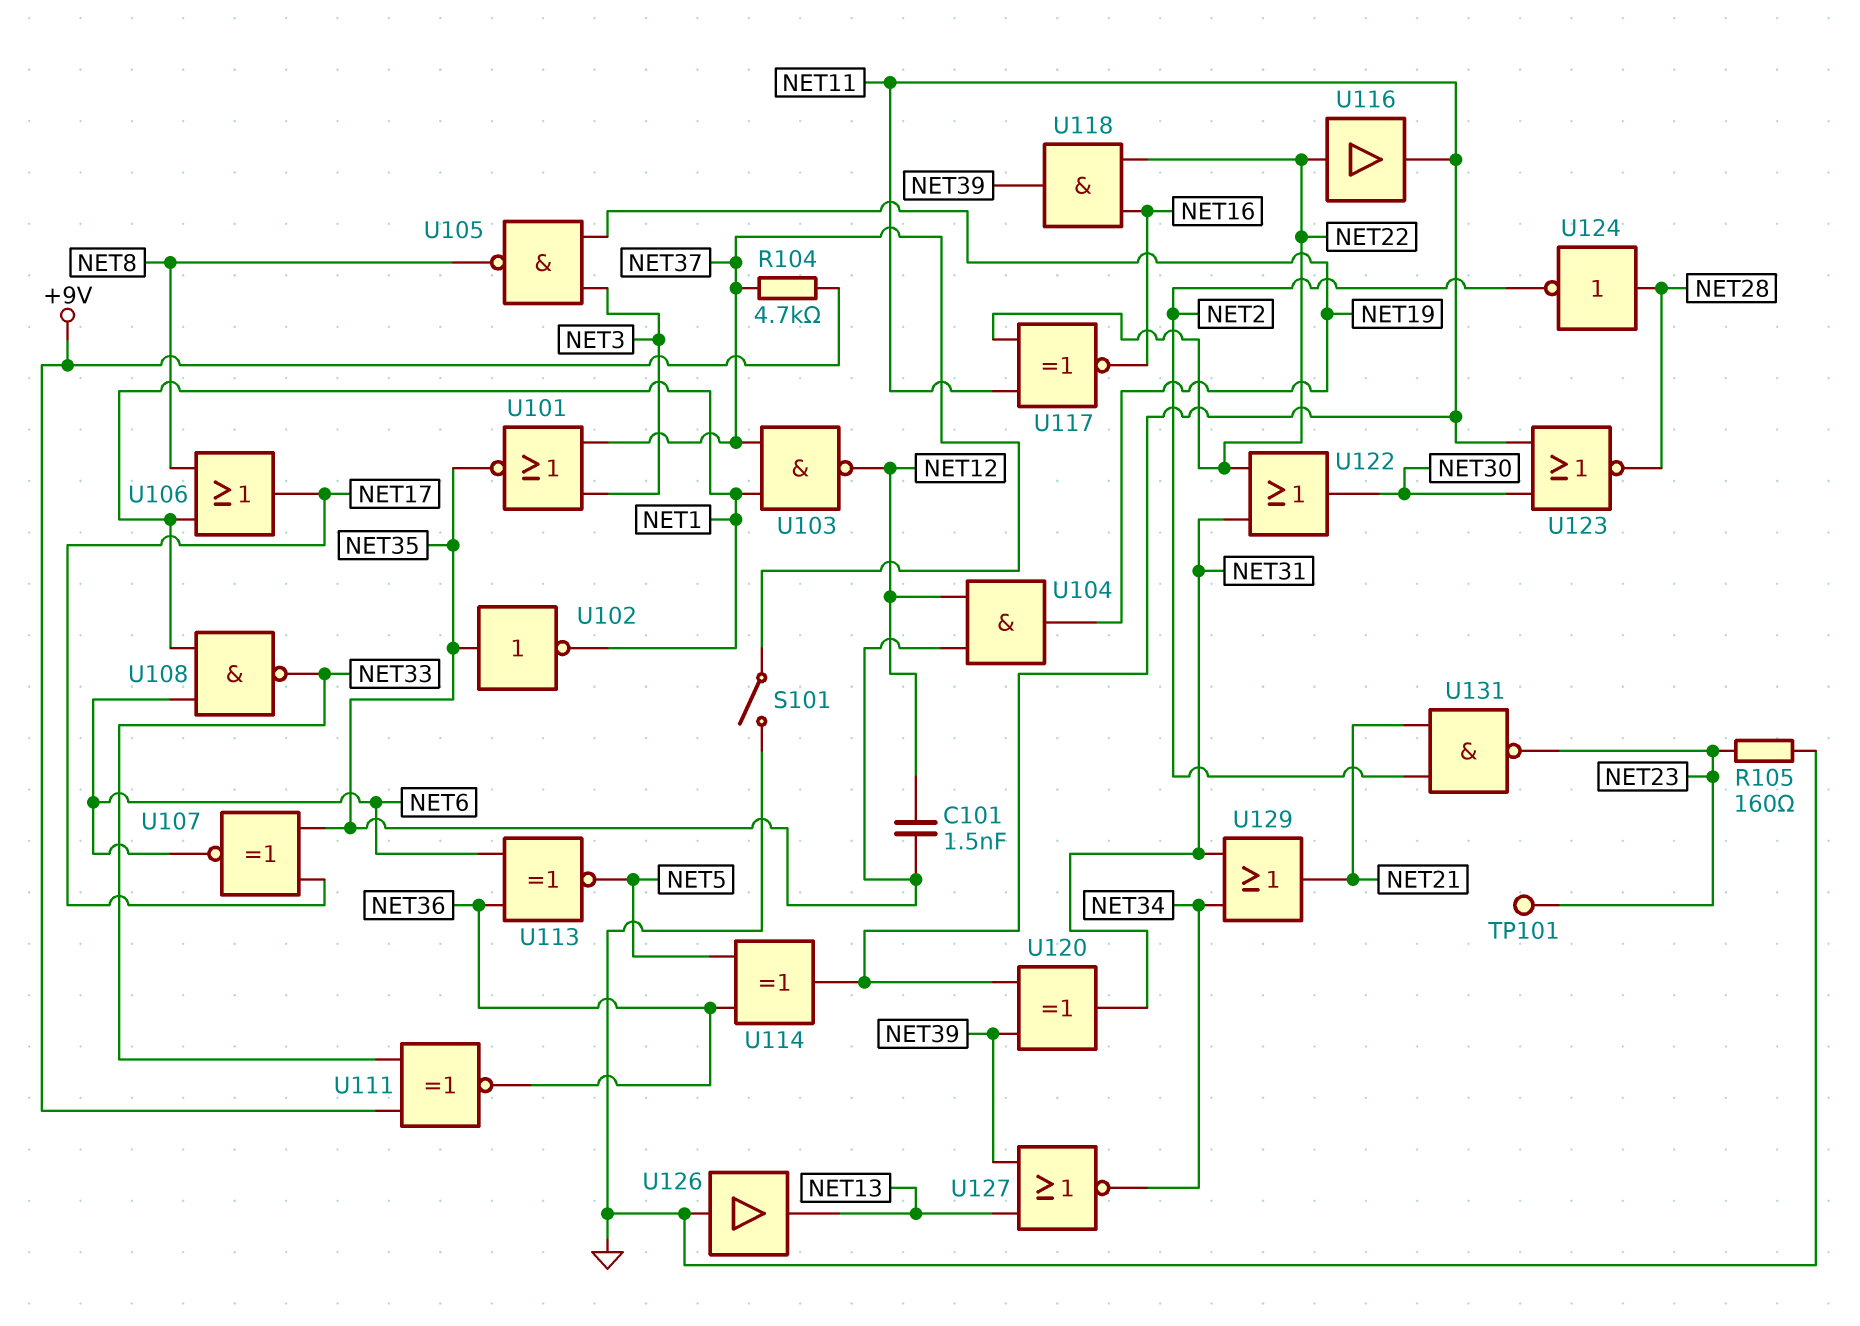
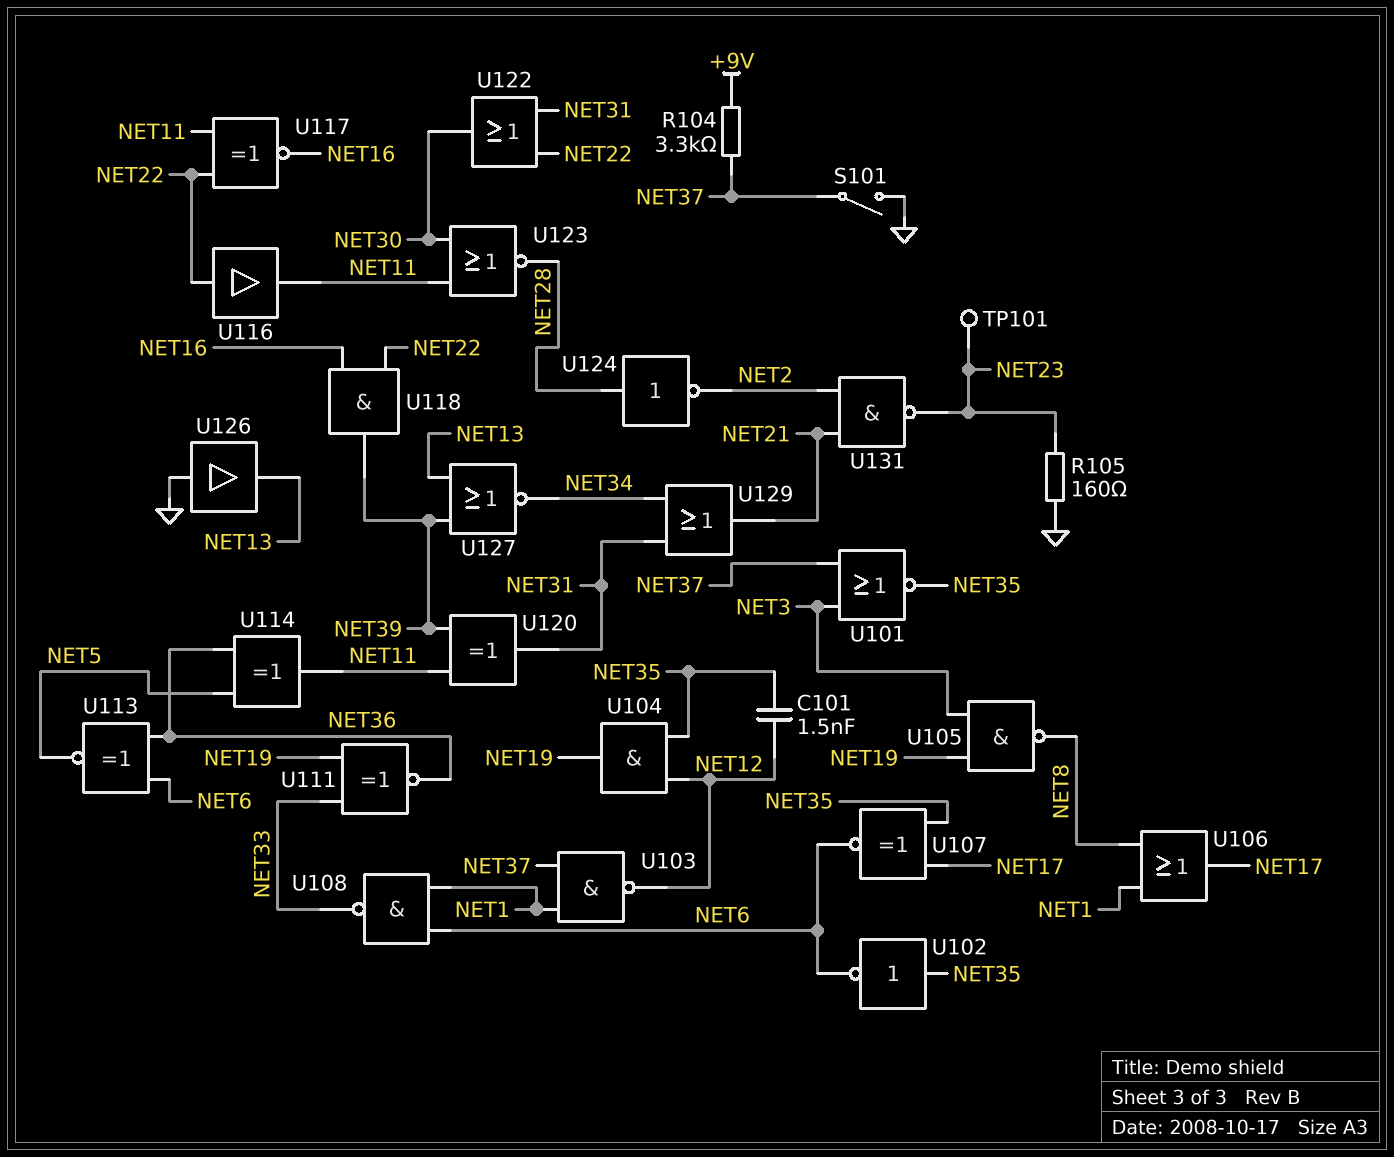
R104: 4.7k (+9V, NET37) -> 3.3k (+9V, NET37)
U102: NOT (in NET35, out NET1) -> NOT (in NET35, out NET6)
U111: XNOR (in +9V, in NET33, out NET36) -> XNOR (in NET19, in NET33, out NET36)

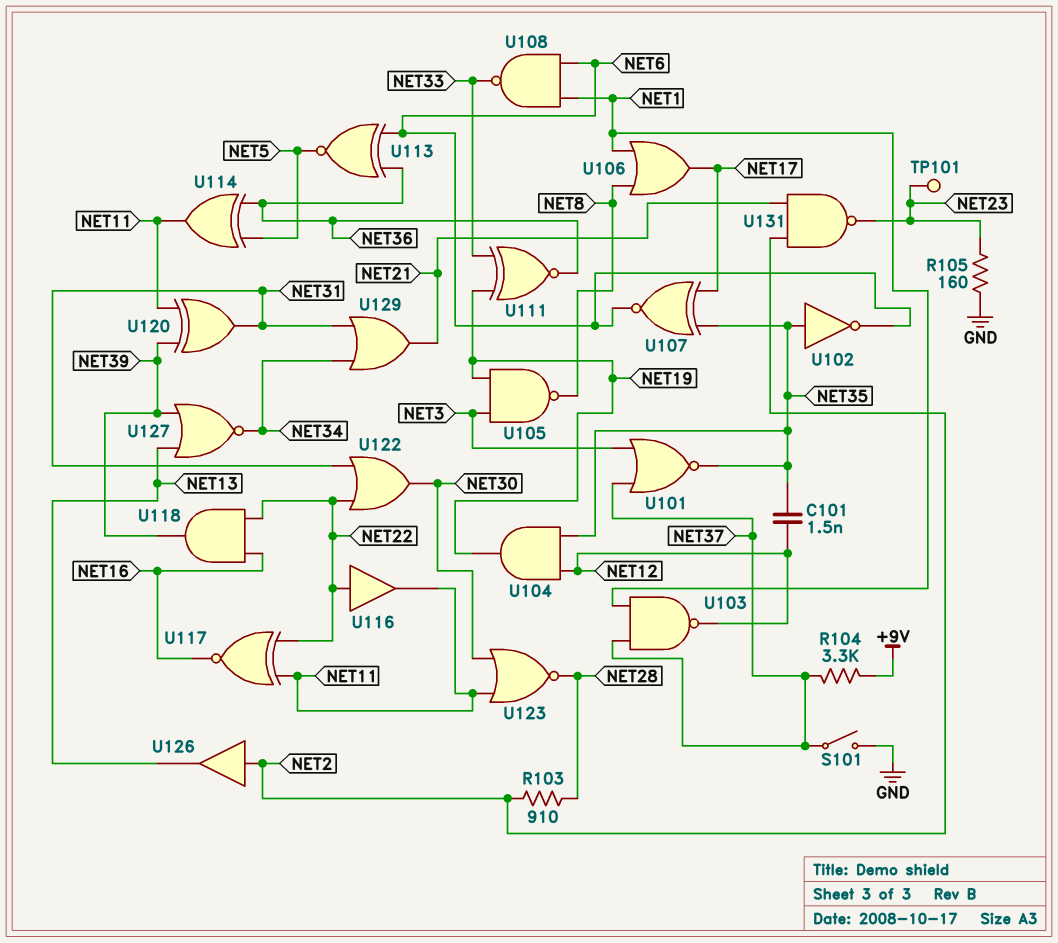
R103: none -> 910 (NET2, NET28)
U124: NOT (in NET28, out NET2) -> none
U126: buffer (in GND, out NET13) -> buffer (in NET2, out NET13)

